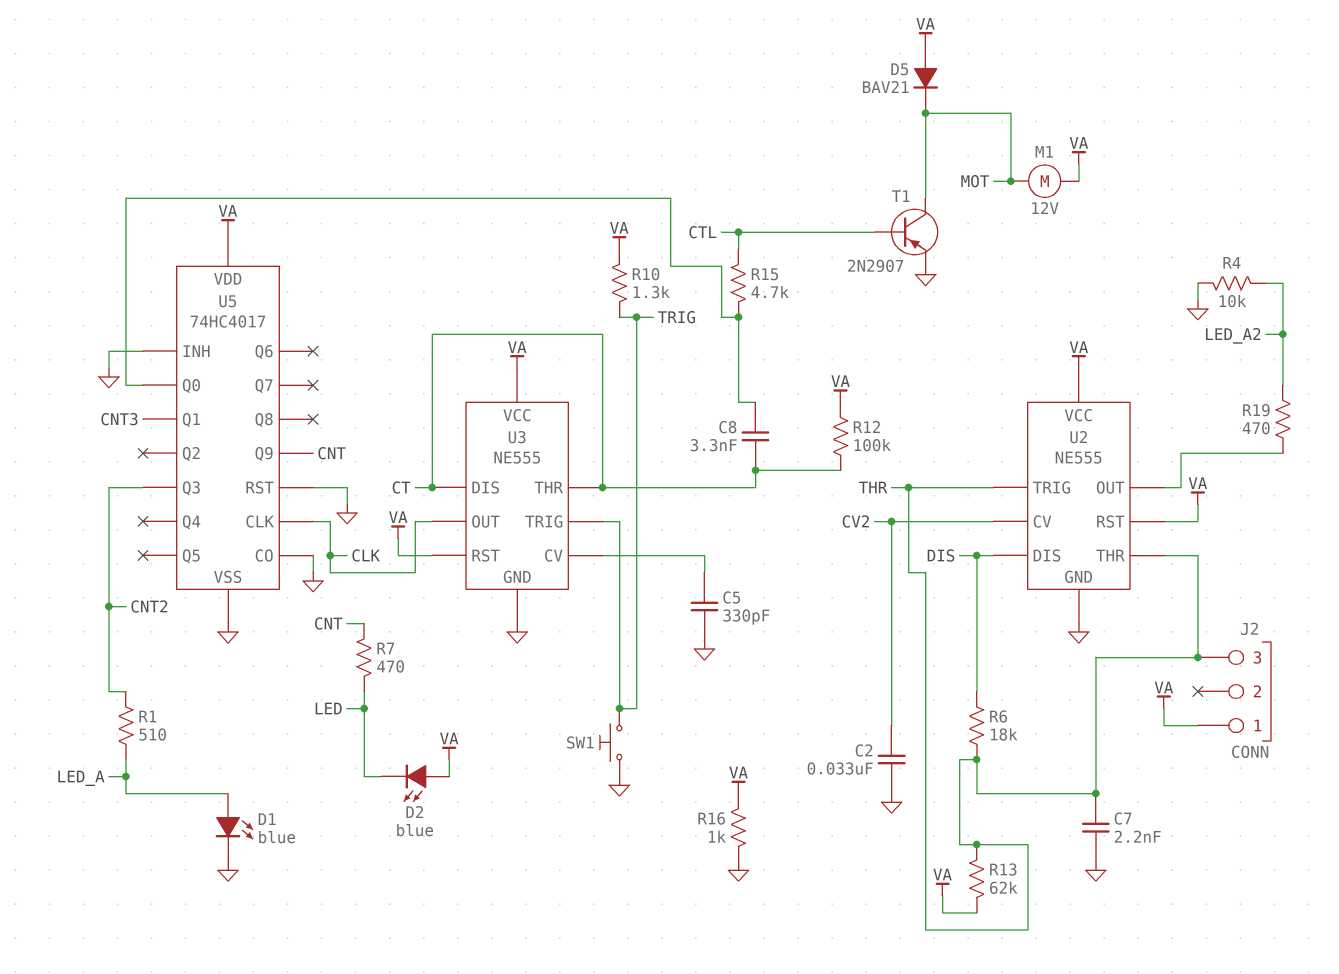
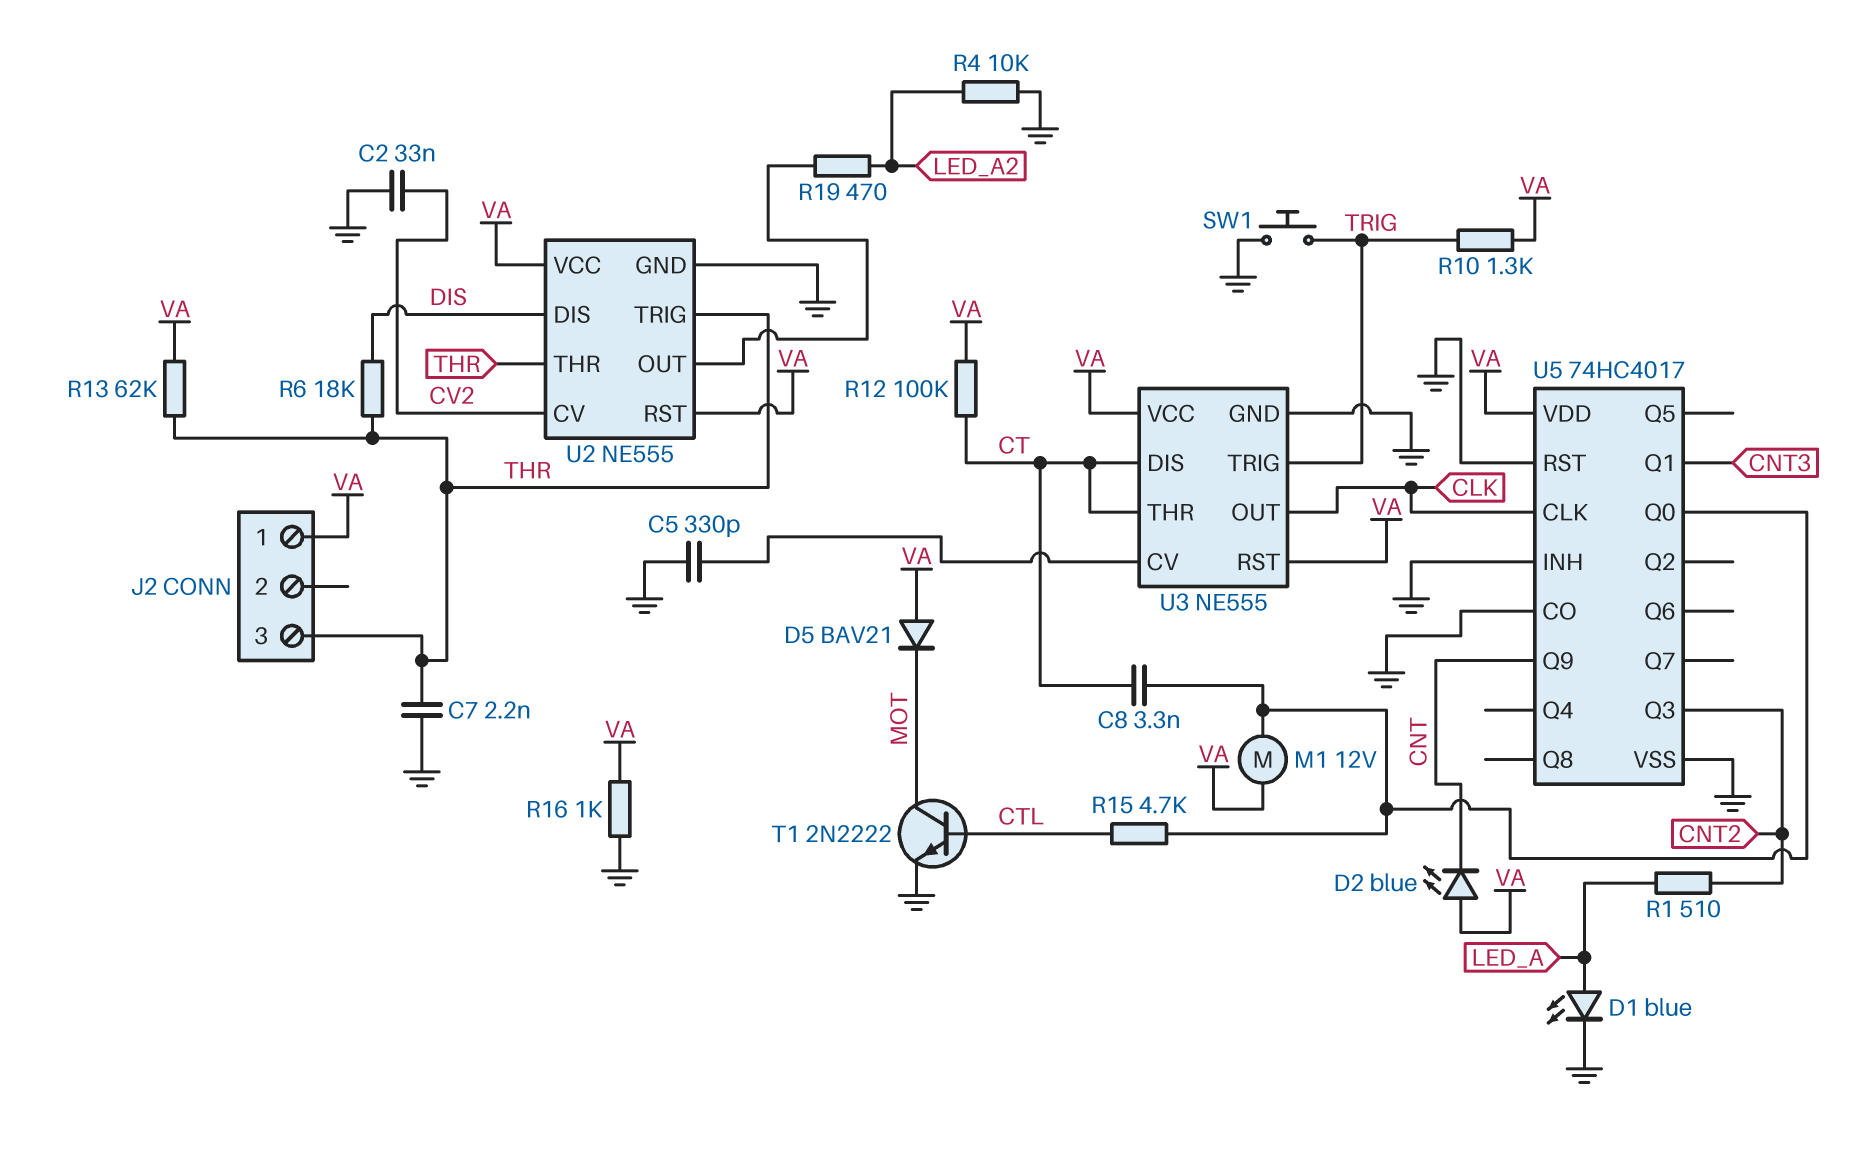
D2: LED blue (A VA, K LED) -> LED blue (A VA, K CNT)
M1: motor 12V (MOT, VA) -> motor 12V (U5/Q0, VA)
R7: 470 (CNT, LED) -> none
T1: PNP 2N2907 (B CTL, C MOT, E GND) -> NPN 2N2222 (B CTL, C MOT, E GND)

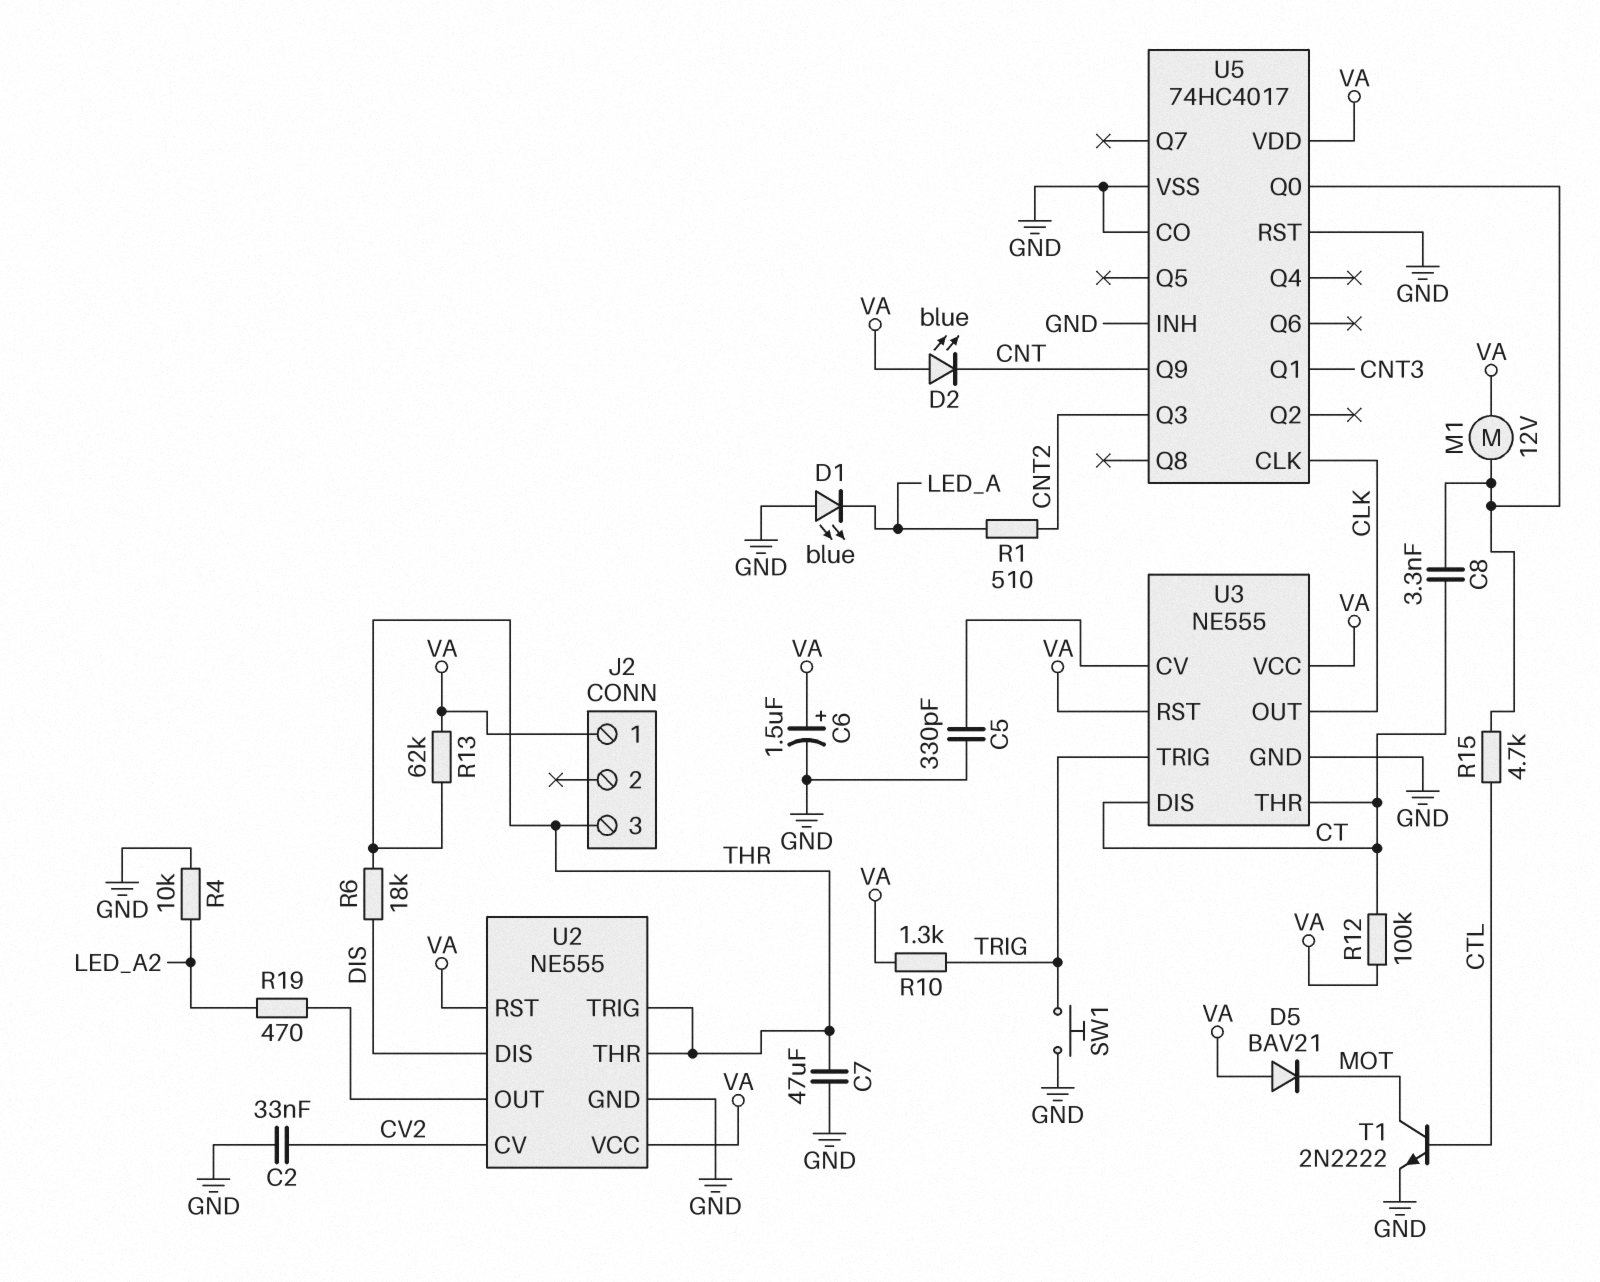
C6: none -> 1.5uF (plus VA, minus GND)
C7: 2.2nF (GND, THR) -> 47uF (GND, THR)
D1: LED blue (A LED_A, K GND) -> LED blue (A GND, K LED_A)
R16: 1k (GND, VA) -> none

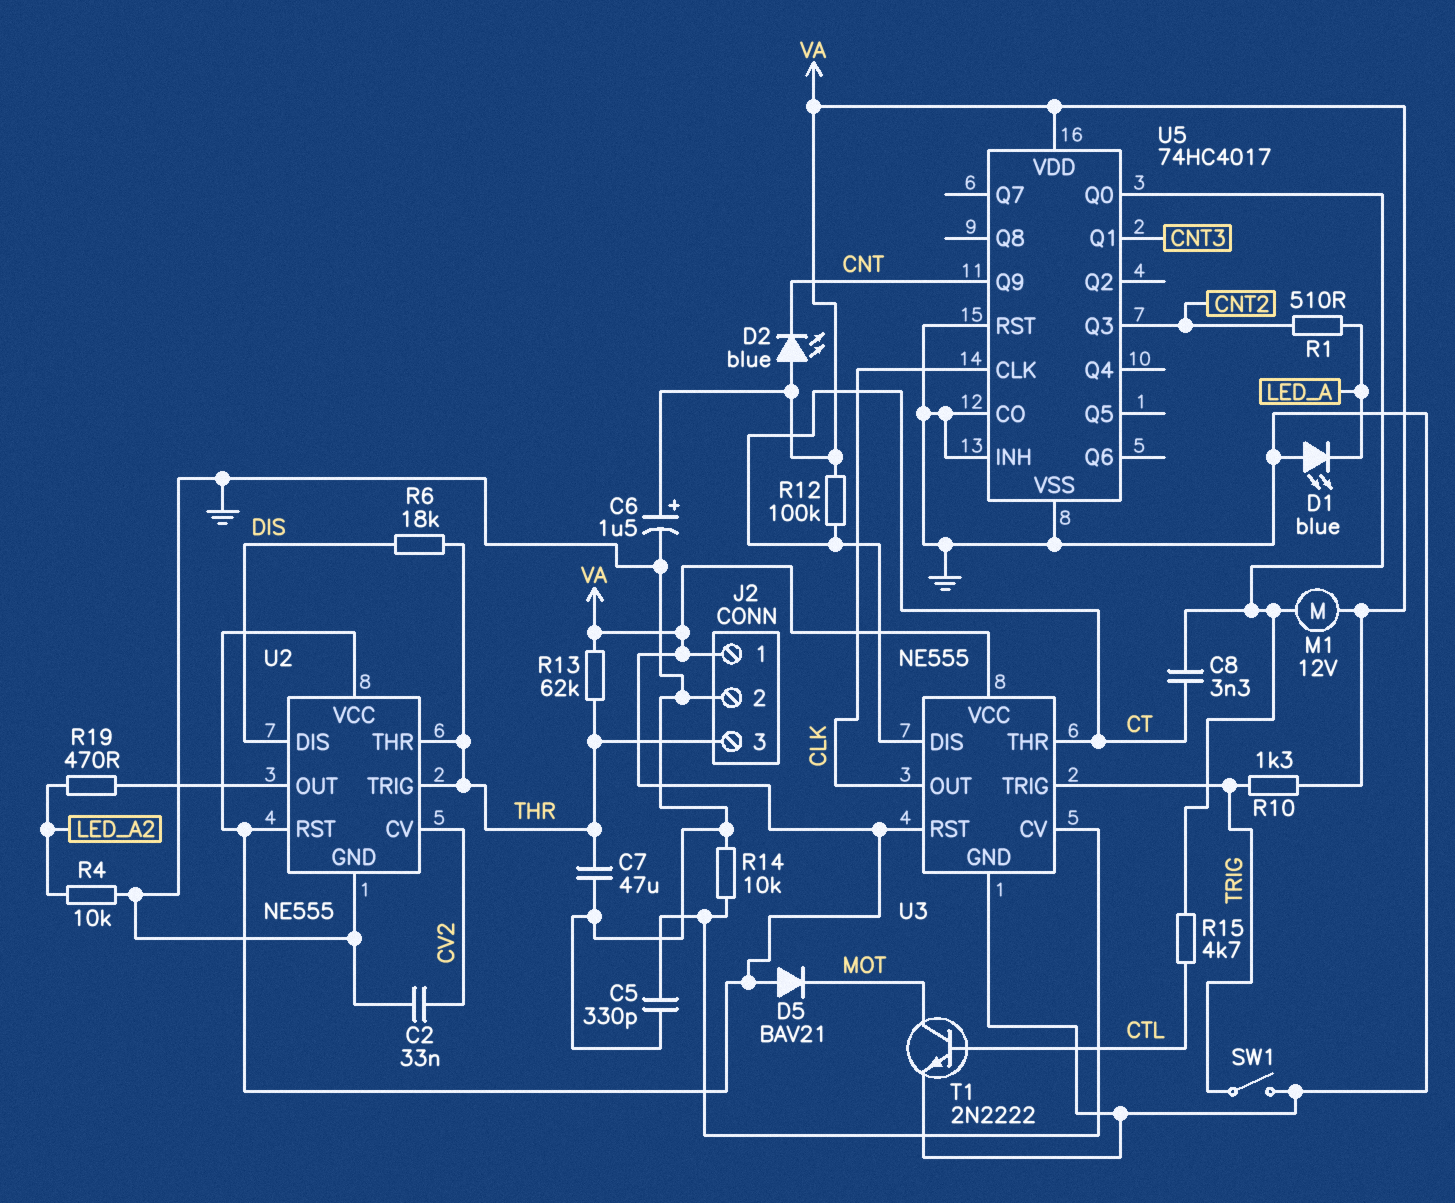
J2 pin 2: none -> GND
R14: none -> 10k (GND, U3/CV)
SW1: button (GND, TRIG) -> switch (GND, TRIG)

